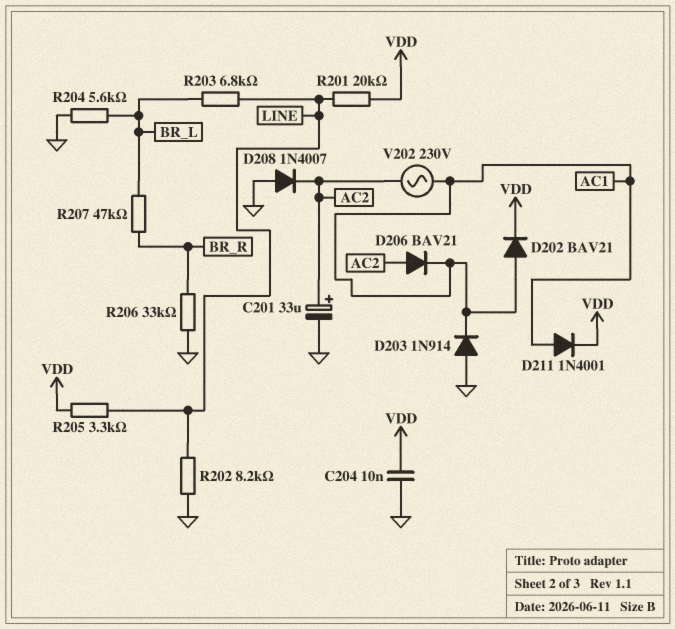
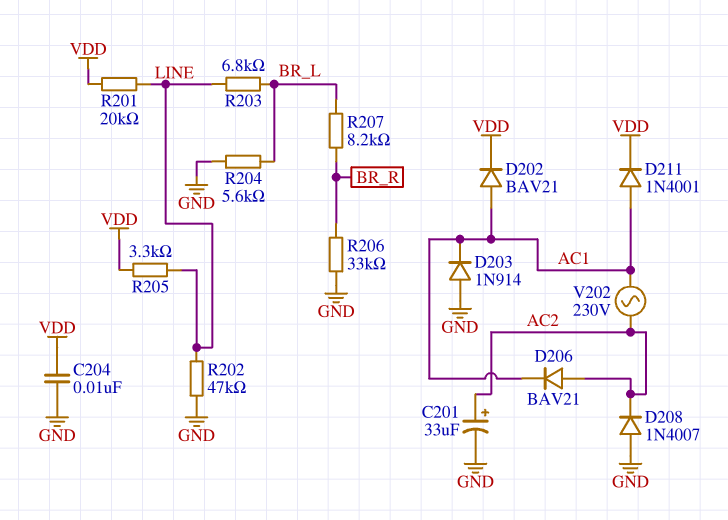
R202: 8.2k (GND, LINE) -> 47k (GND, LINE)
R207: 47k (BR_L, BR_R) -> 8.2k (BR_L, BR_R)

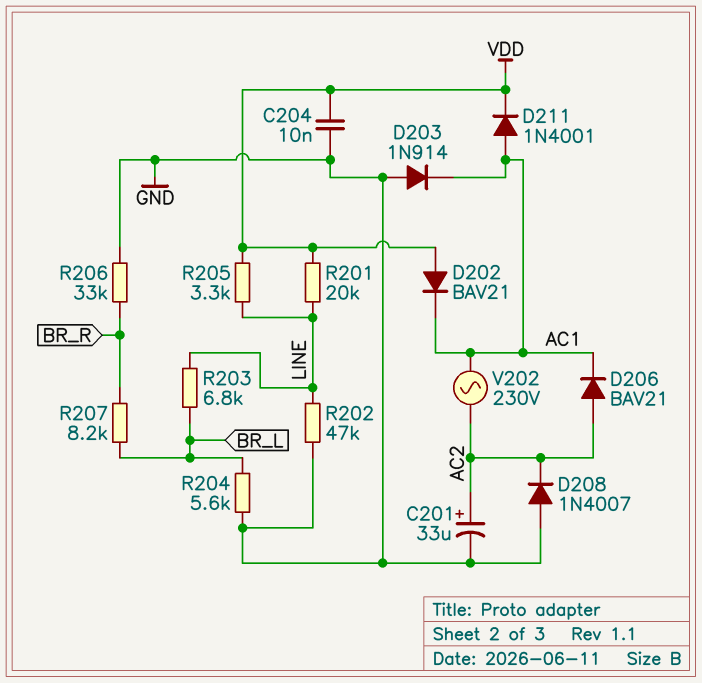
D202: diode BAV21 (A AC1, K VDD) -> diode BAV21 (A VDD, K AC1)

